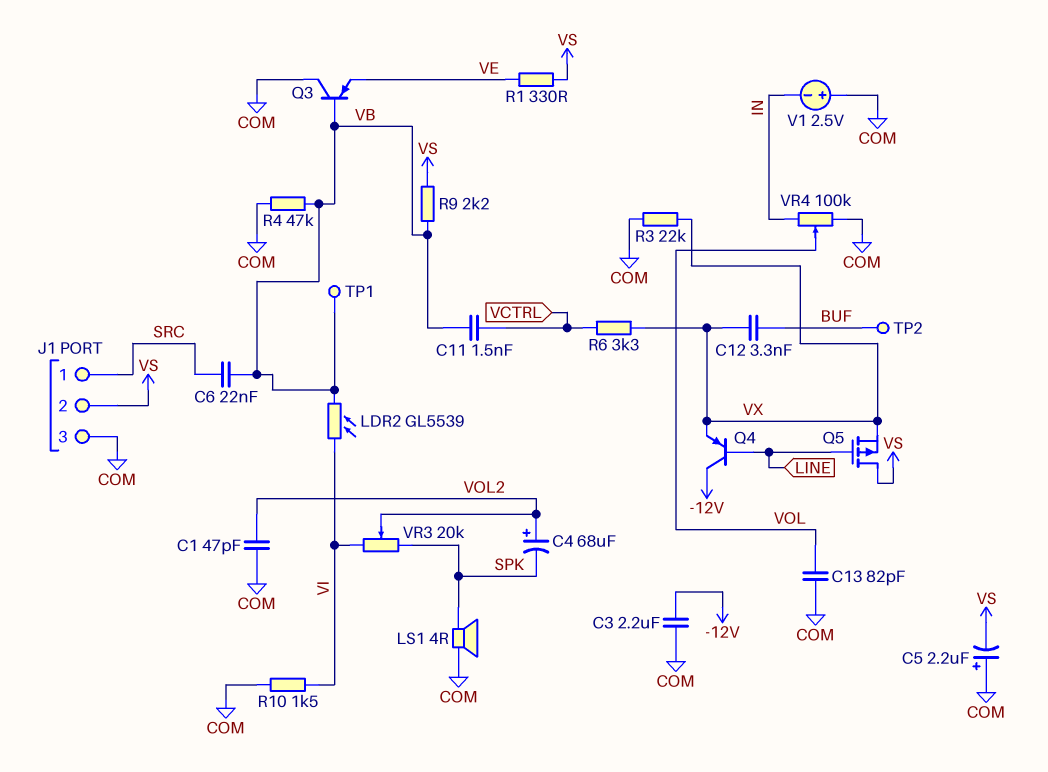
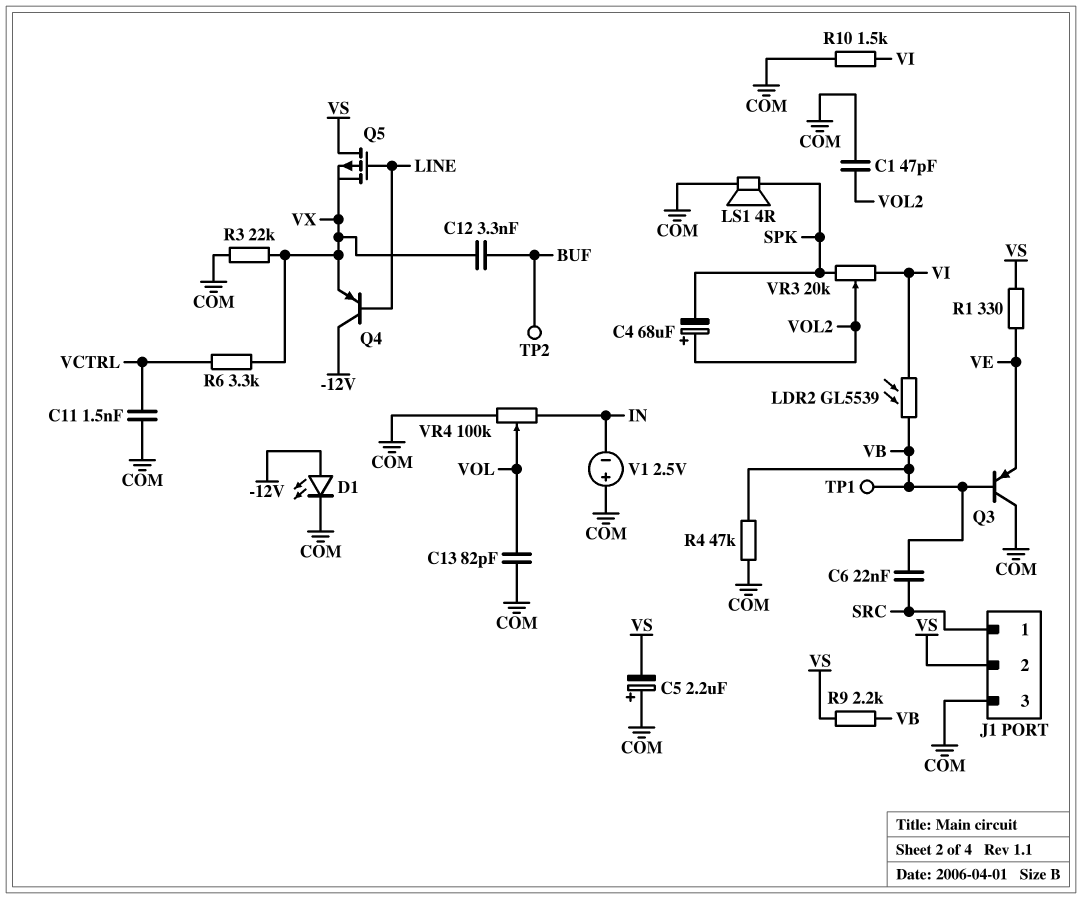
C3: 2.2uF (-12V, COM) -> none
C11: 1.5nF (VB, VCTRL) -> 1.5nF (COM, VCTRL)
D1: none -> LED (A -12V, K COM)

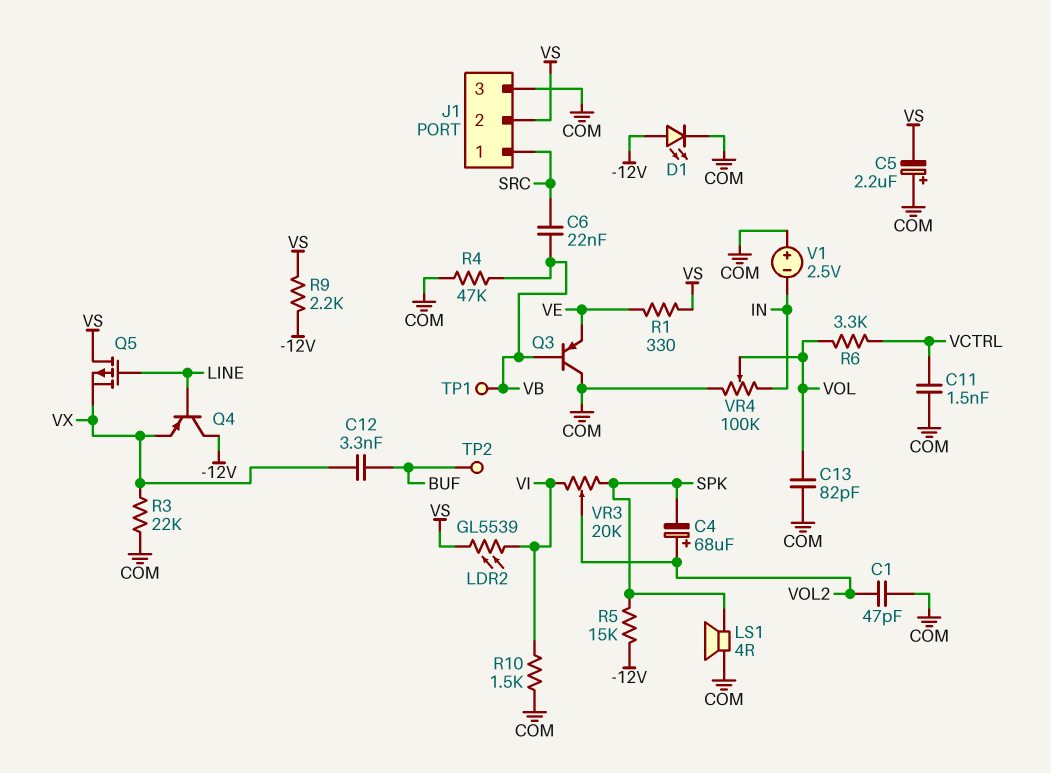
LDR2: GL5539 (VB, VI) -> GL5539 (VI, VS)
R5: none -> 15k (-12V, SPK)
R6: 3.3k (VCTRL, VX) -> 3.3k (VCTRL, VOL)
R9: 2.2k (VB, VS) -> 2.2k (-12V, VS)

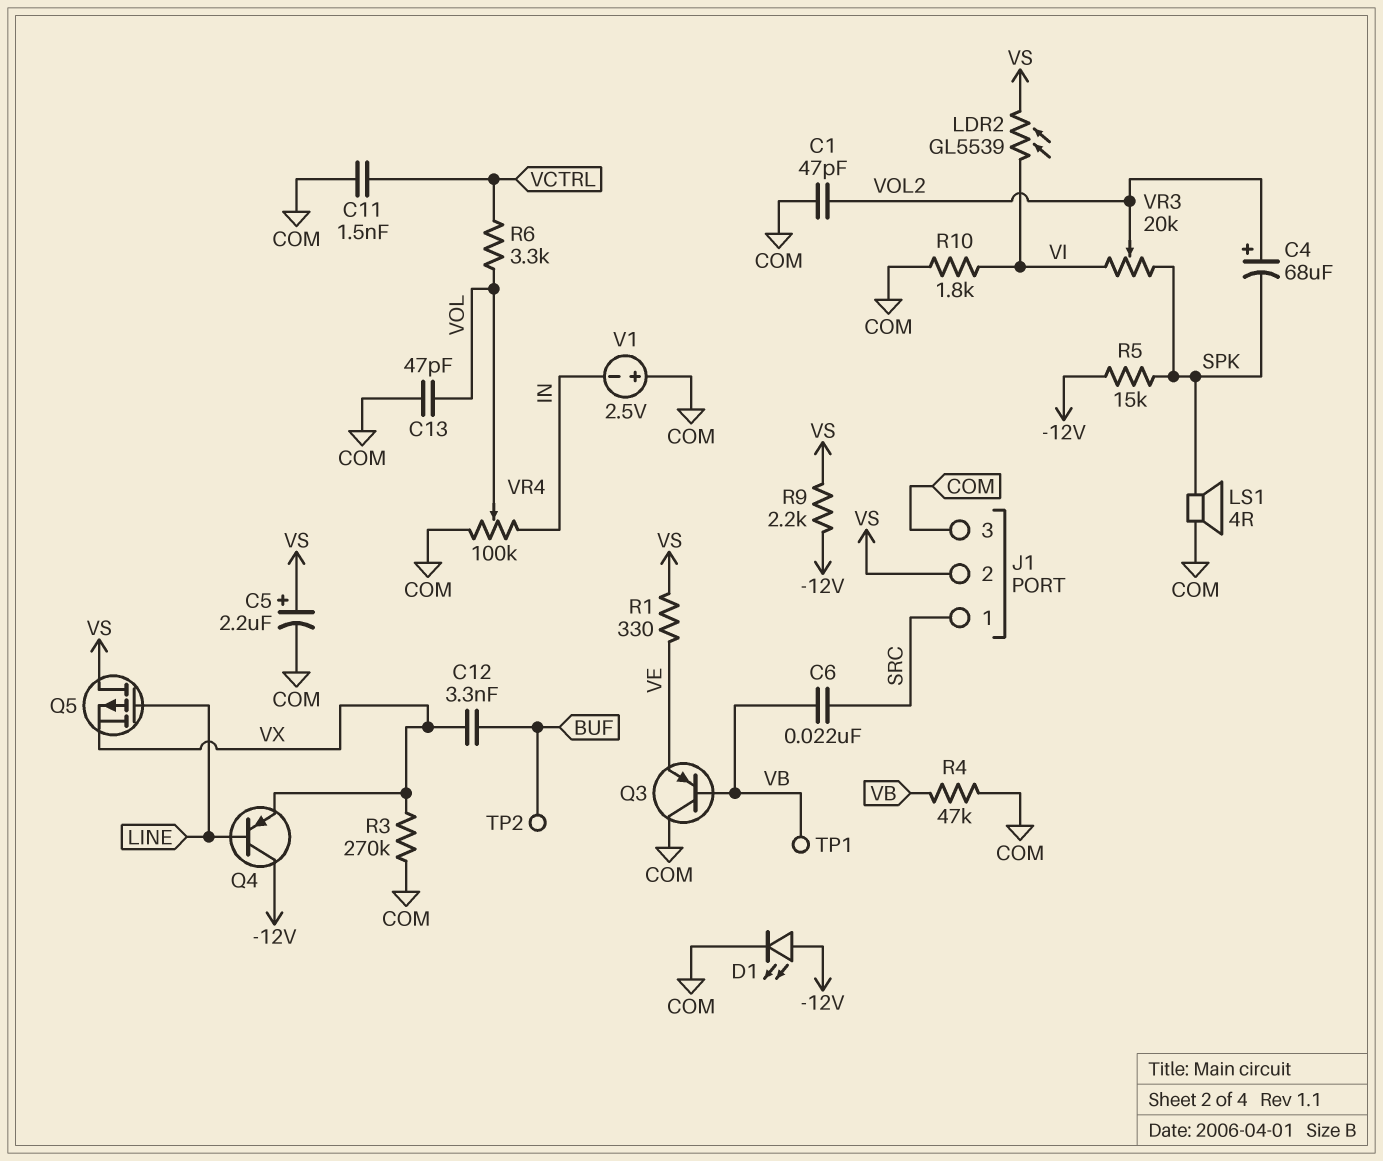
C5: 2.2uF (plus COM, minus VS) -> 2.2uF (plus VS, minus COM)
C13: 82pF (COM, VOL) -> 47pF (COM, VOL)
R3: 22k (COM, VX) -> 270k (COM, VX)
R10: 1.5k (COM, VI) -> 1.8k (COM, VI)

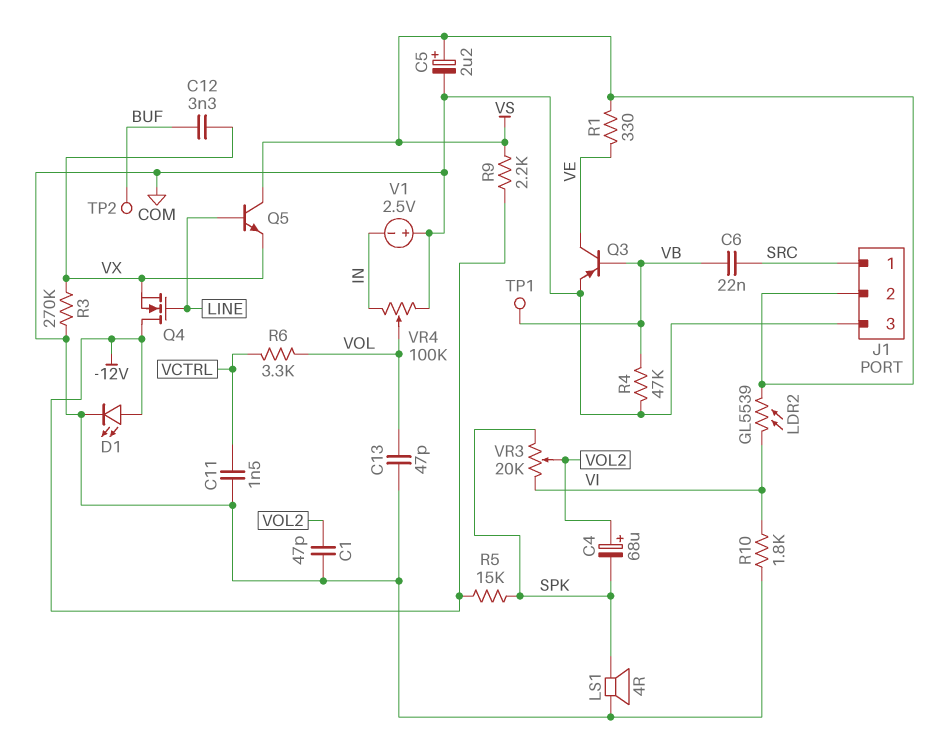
Q3: PNP (B VB, C COM, E VE) -> PNP (B VB, C VE, E COM)
Q4: PNP (B LINE, C -12V, E VX) -> NMOS (G LINE, D -12V, S VX)
Q5: PMOS (G LINE, D VS, S VX) -> NPN (B LINE, C VS, E VX)

